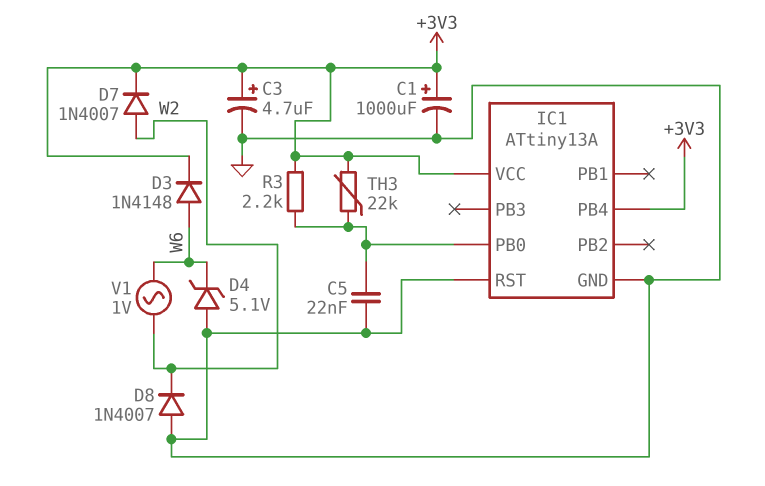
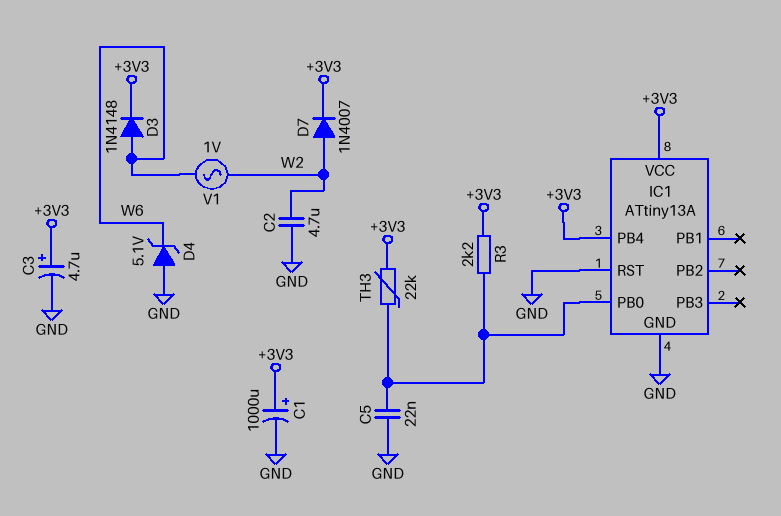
C2: none -> 4.7uF (GND, W2)
D8: diode 1N4007 (A GND, K W2) -> none

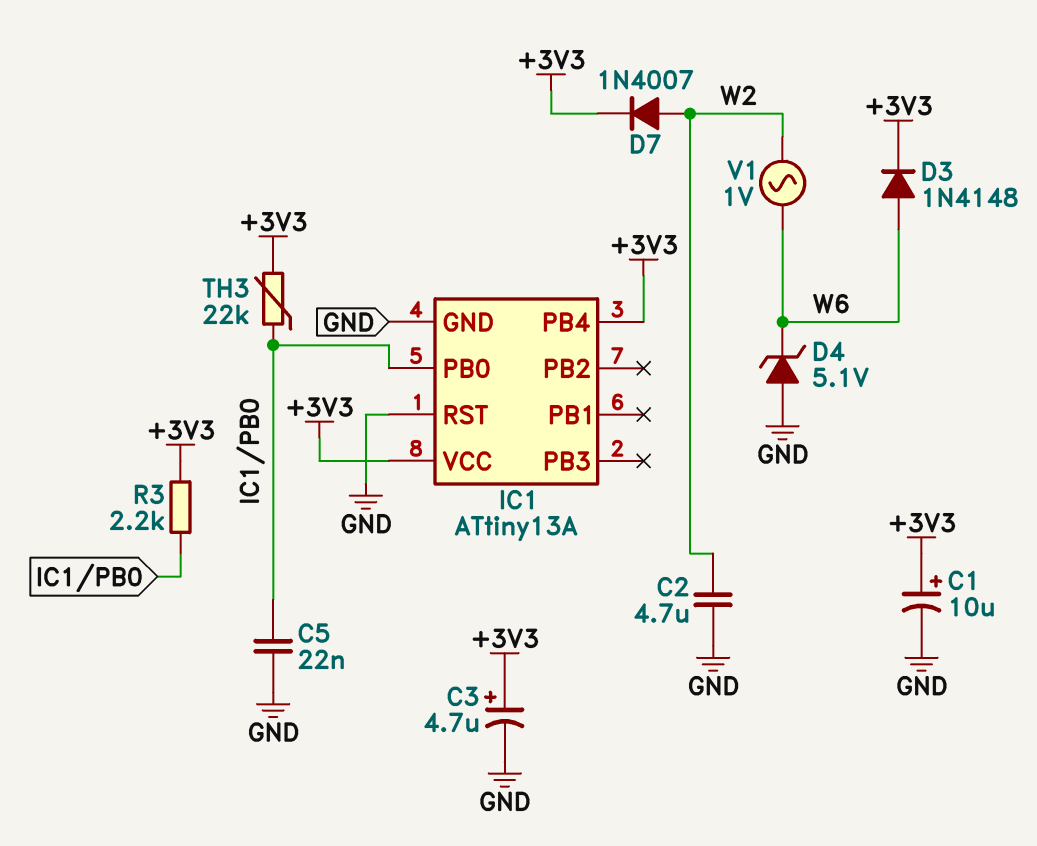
C1: 1000uF (plus +3V3, minus GND) -> 10uF (plus +3V3, minus GND)

